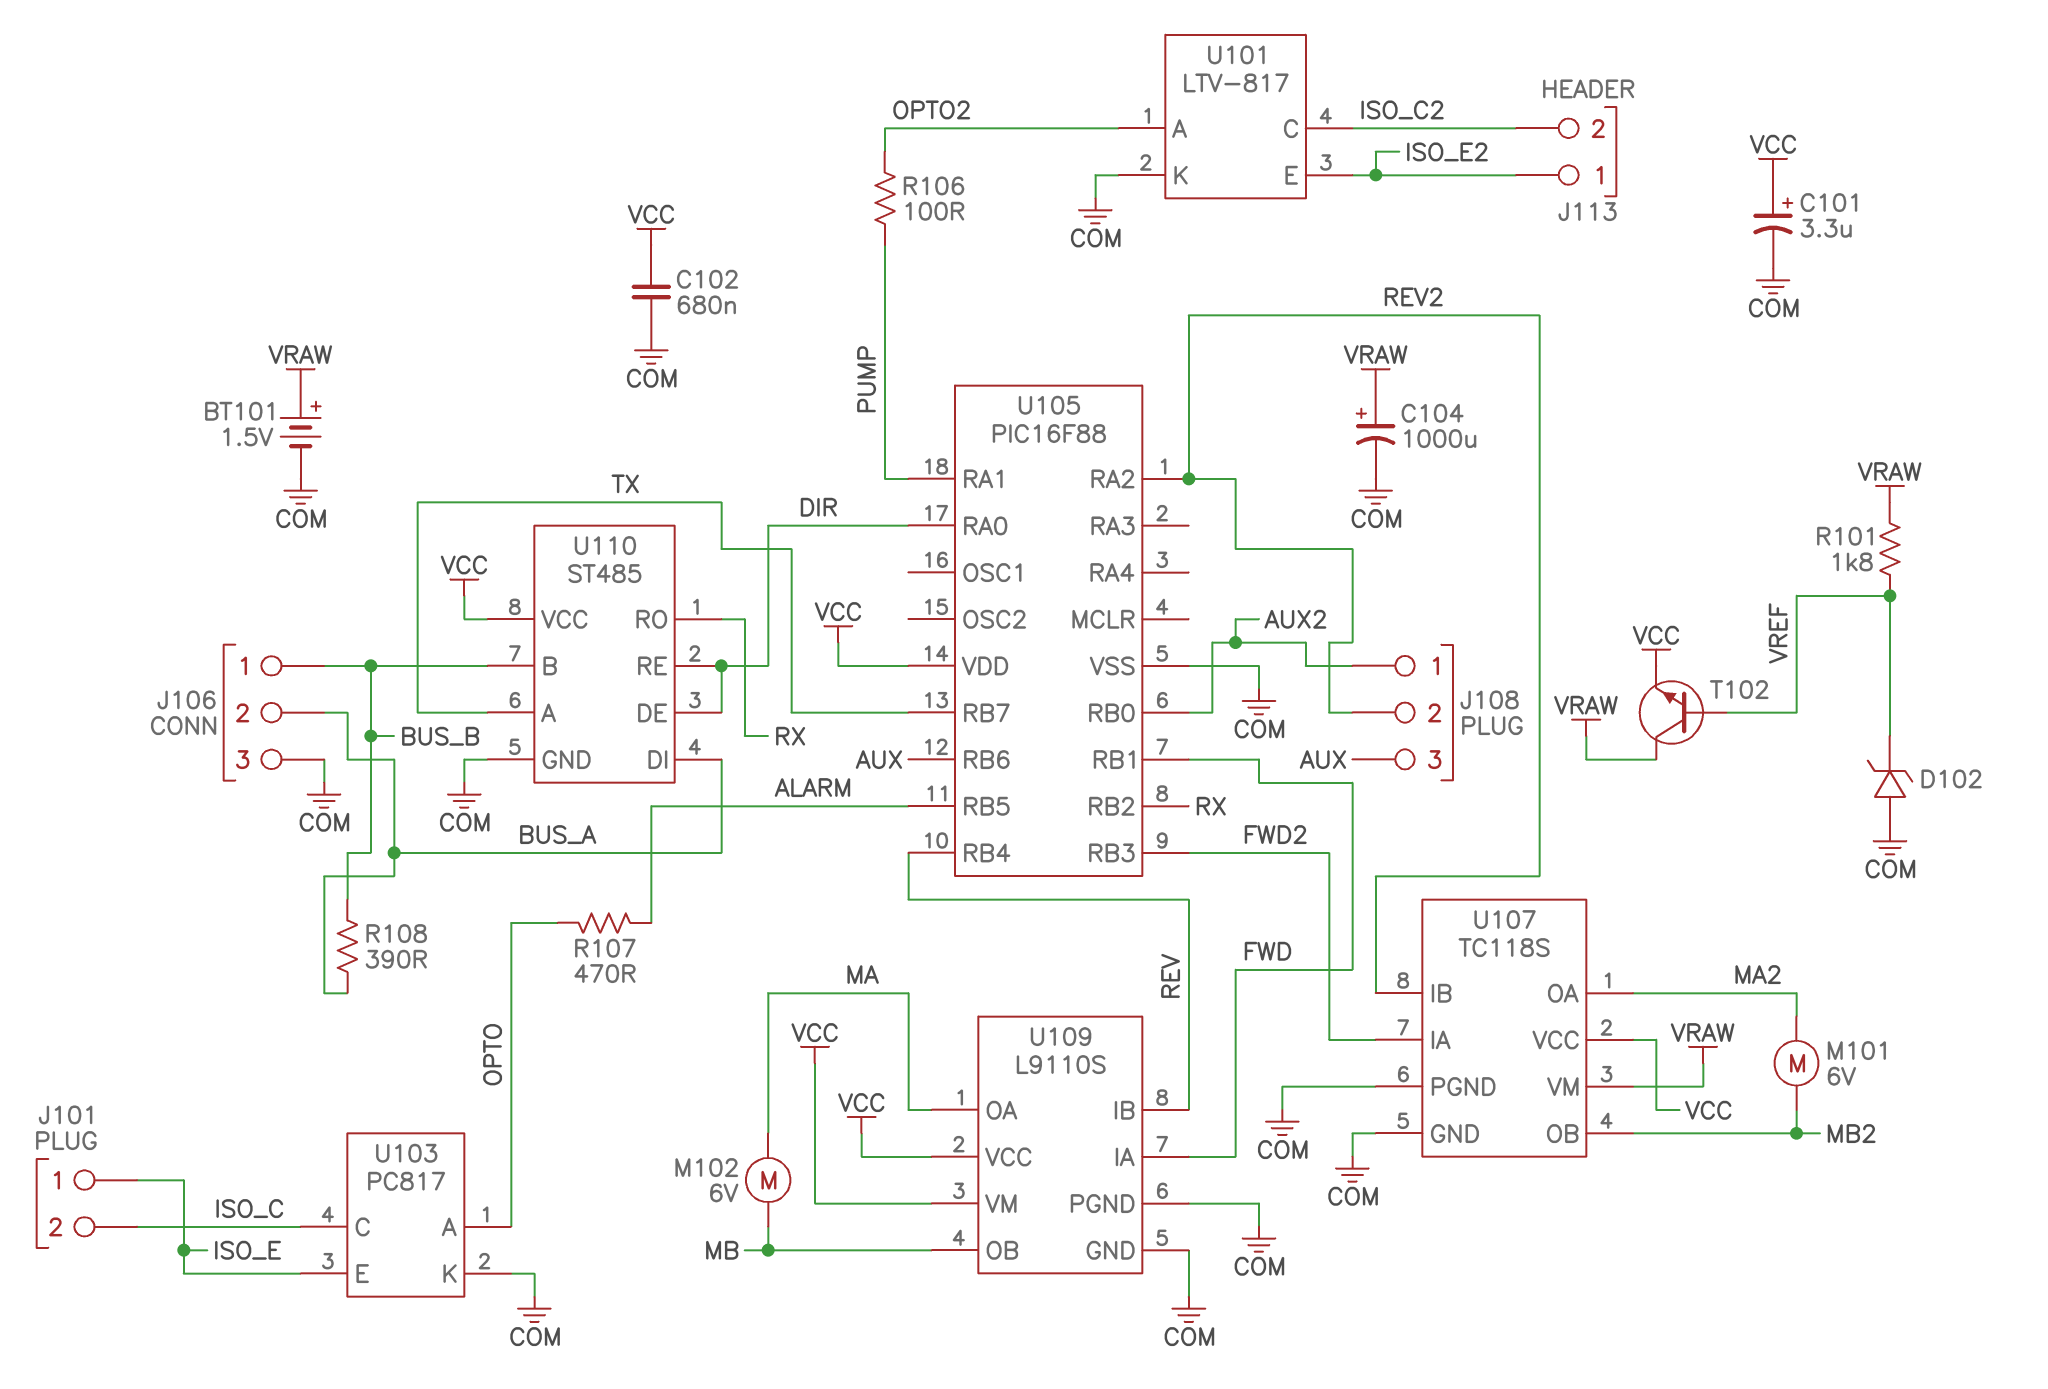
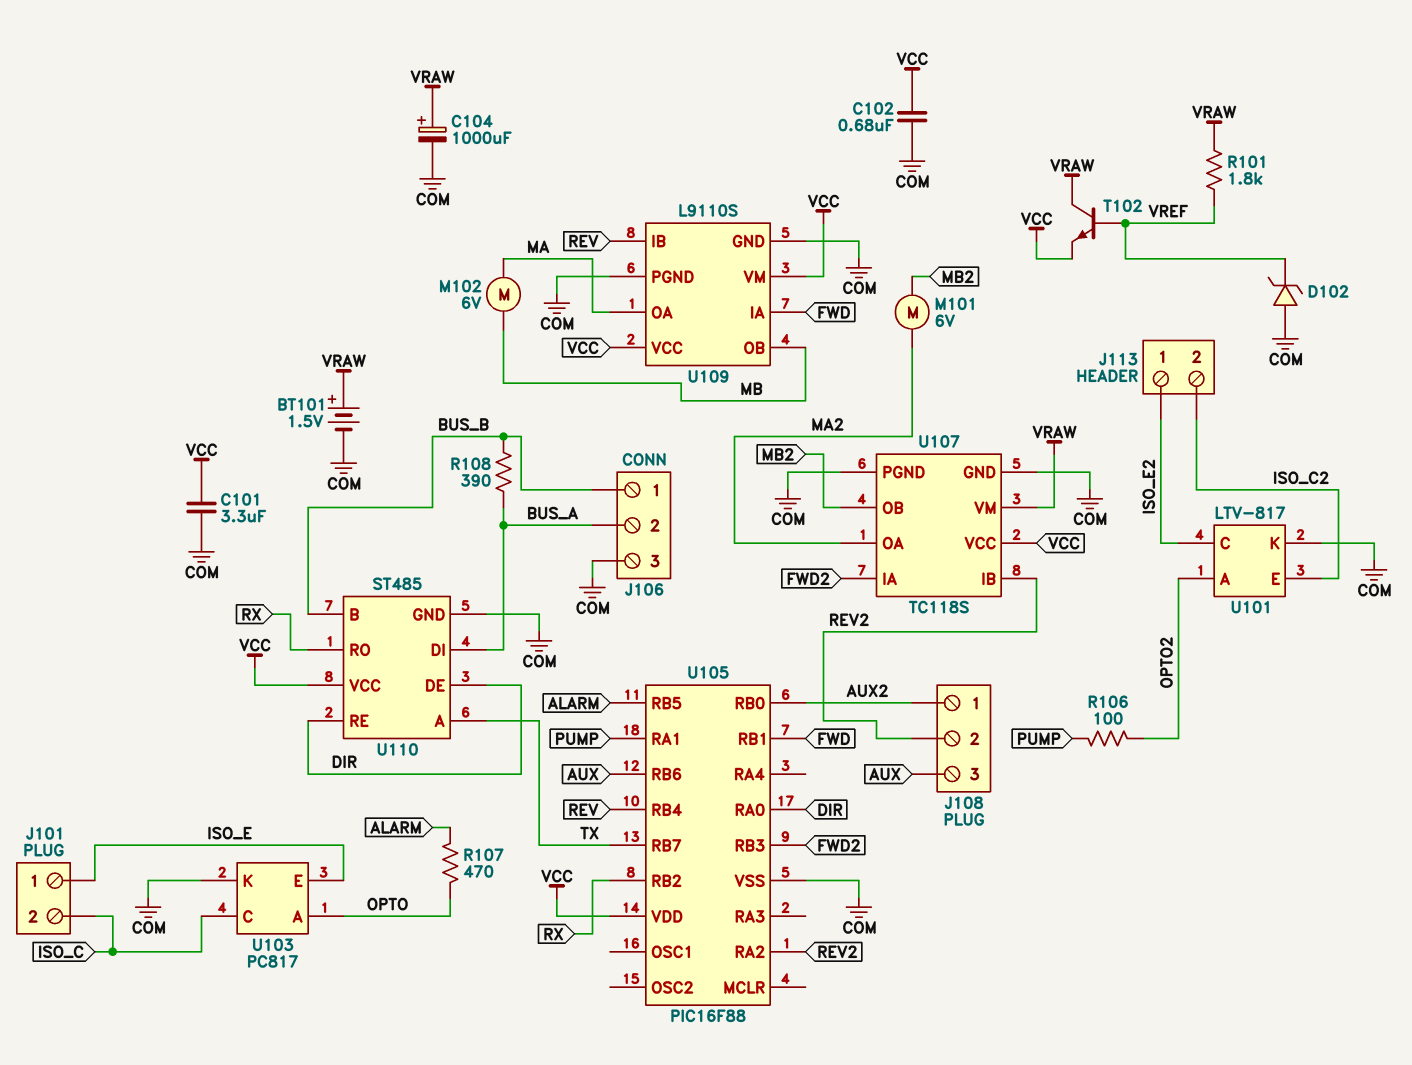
C101: 3.3uF (plus VCC, minus COM) -> 3.3uF (COM, VCC)
U101 pin C: ISO_C2 -> ISO_E2
U101 pin E: ISO_E2 -> ISO_C2

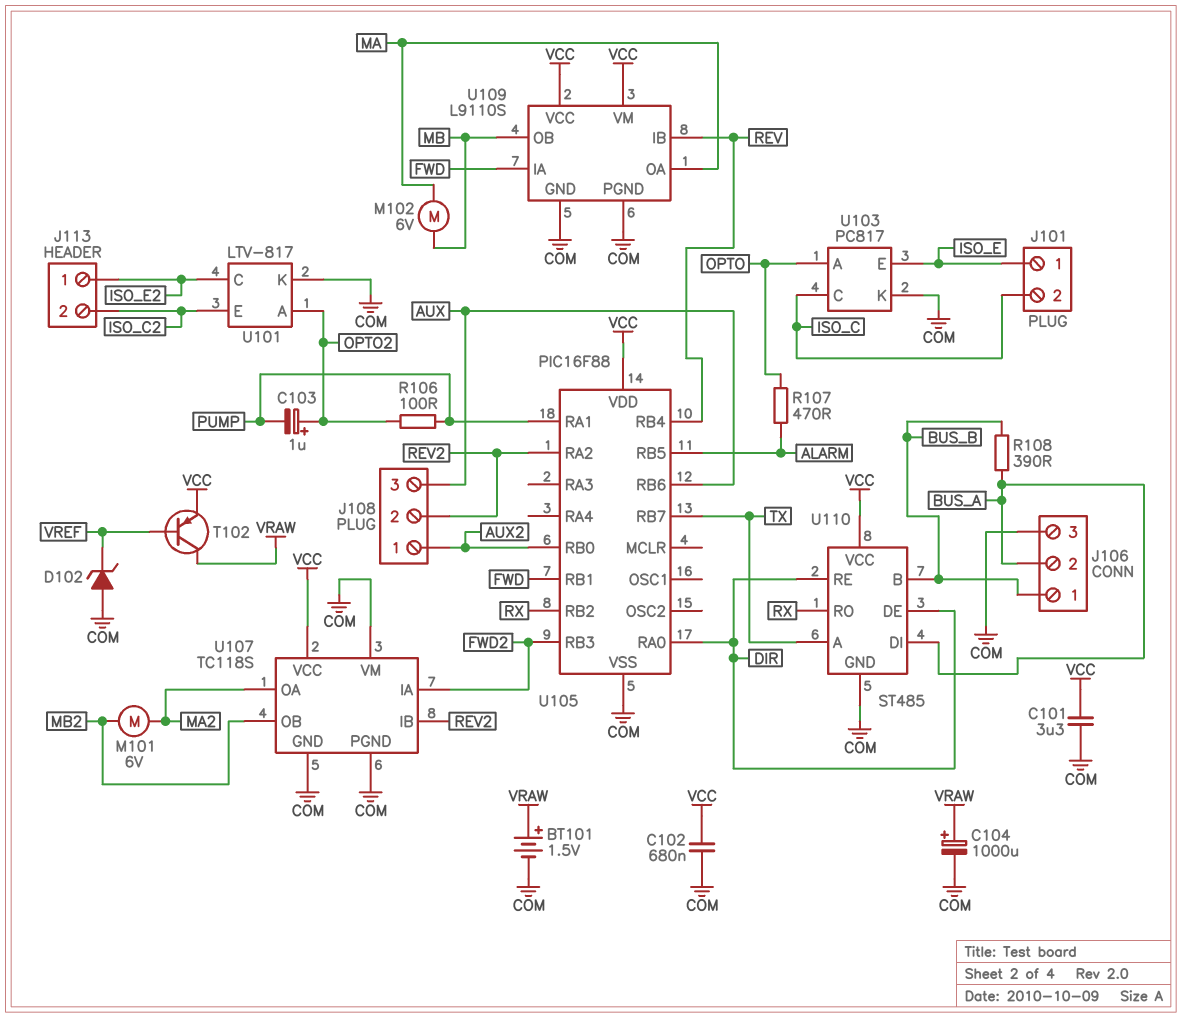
C103: none -> 1uF (plus OPTO2, minus PUMP)
R101: 1.8k (VRAW, VREF) -> none
T102: NPN (B VREF, C VRAW, E VCC) -> PNP (B VREF, C VRAW, E VCC)
U107 pin VM: VRAW -> COM

